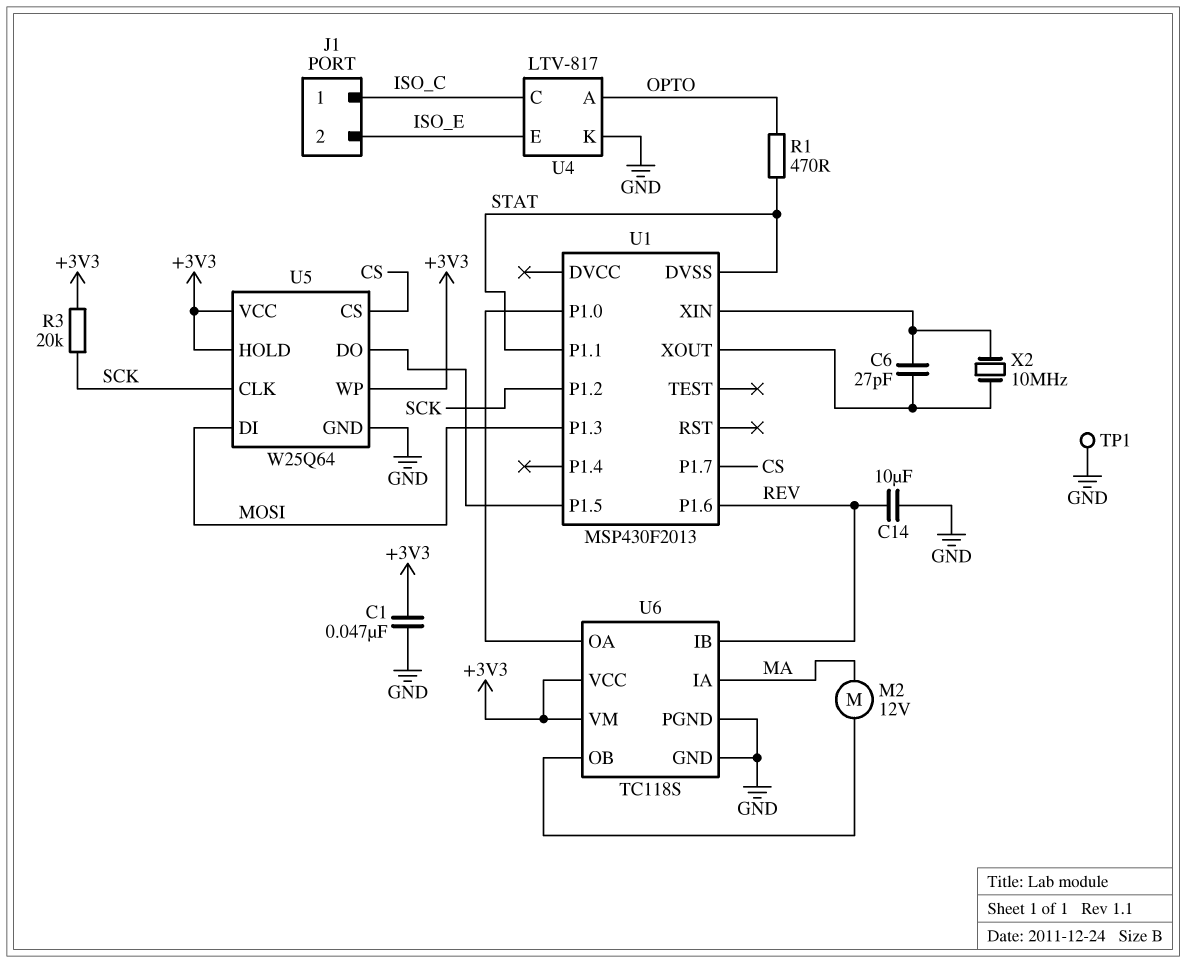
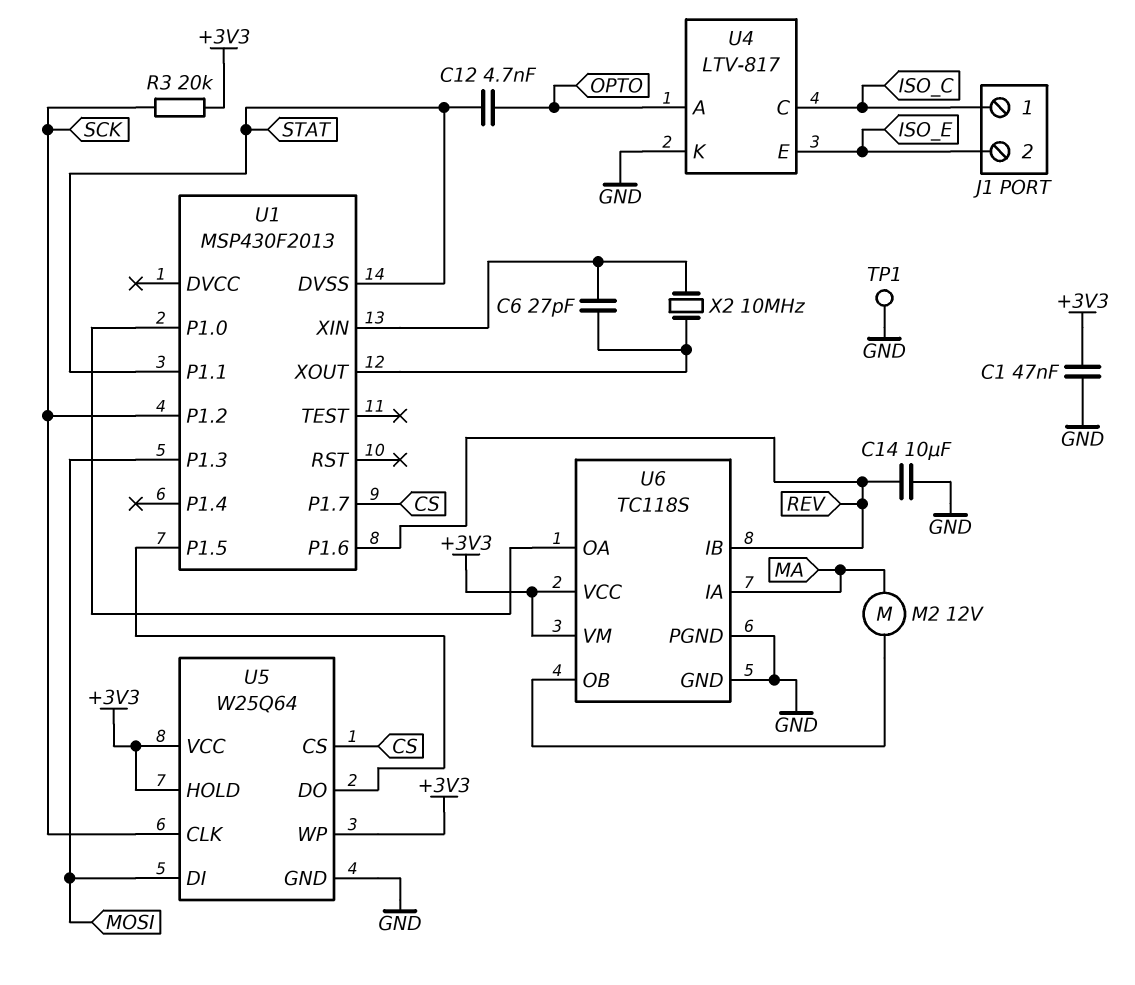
C12: none -> 4.7nF (OPTO, STAT)
R1: 470 (OPTO, STAT) -> none

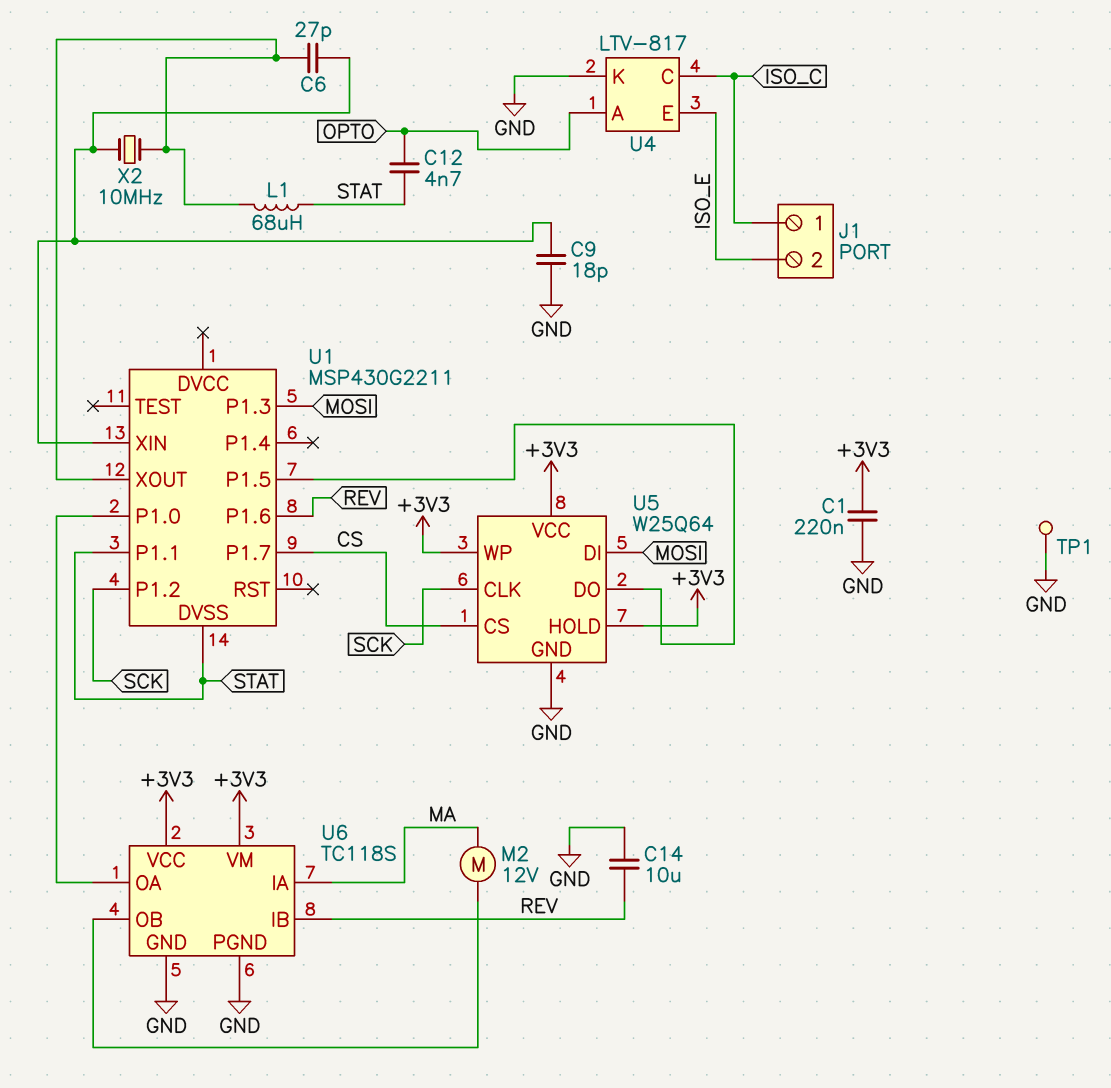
C1: 47nF (+3V3, GND) -> 220nF (+3V3, GND)
C9: none -> 18pF (GND, U1/XIN)
L1: none -> 68uH (STAT, U1/XOUT)
R3: 20k (+3V3, SCK) -> none
U1: MSP430F2013 -> MSP430G2211

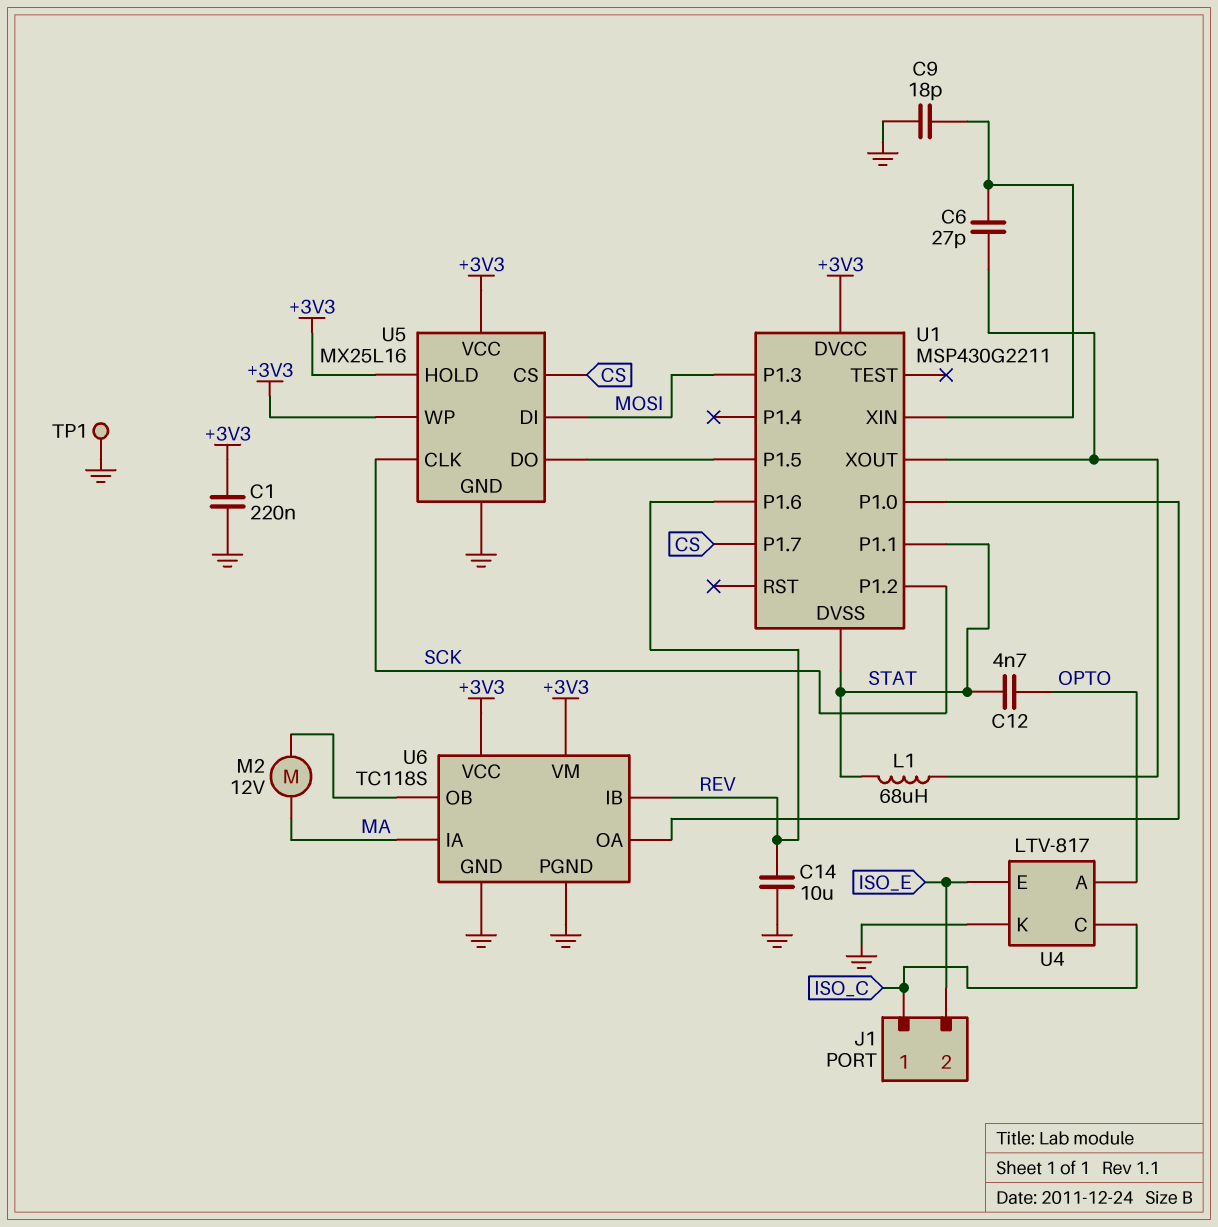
U1 pin DVCC: none -> +3V3
U5: W25Q64 -> MX25L16
X2: 10MHz (U1/XIN, U1/XOUT) -> none

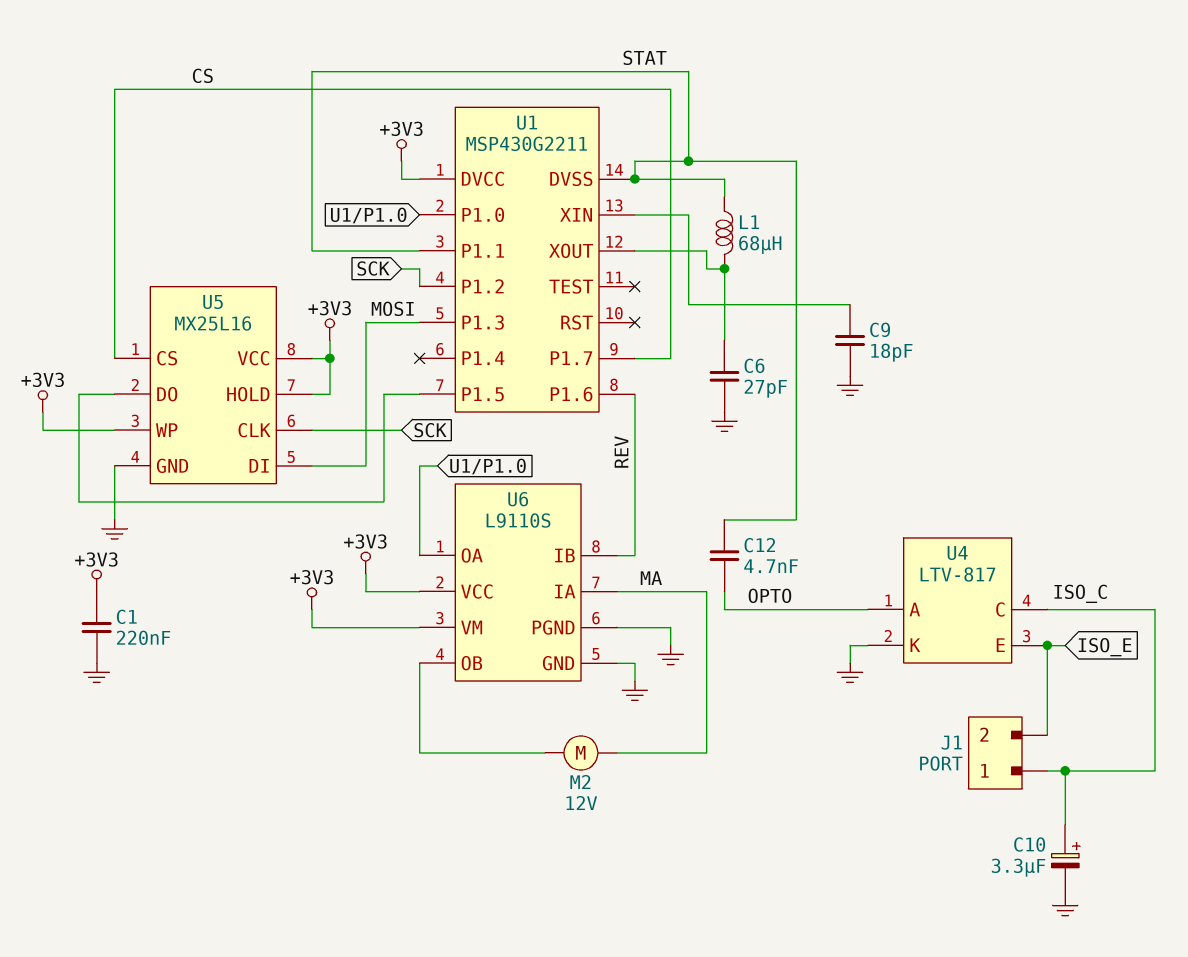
C6: 27pF (U1/XIN, U1/XOUT) -> 27pF (GND, U1/XOUT)
C10: none -> 3.3uF (plus ISO_C, minus GND)
C14: 10uF (GND, REV) -> none
TP1: test point (GND) -> none
U6: TC118S -> L9110S

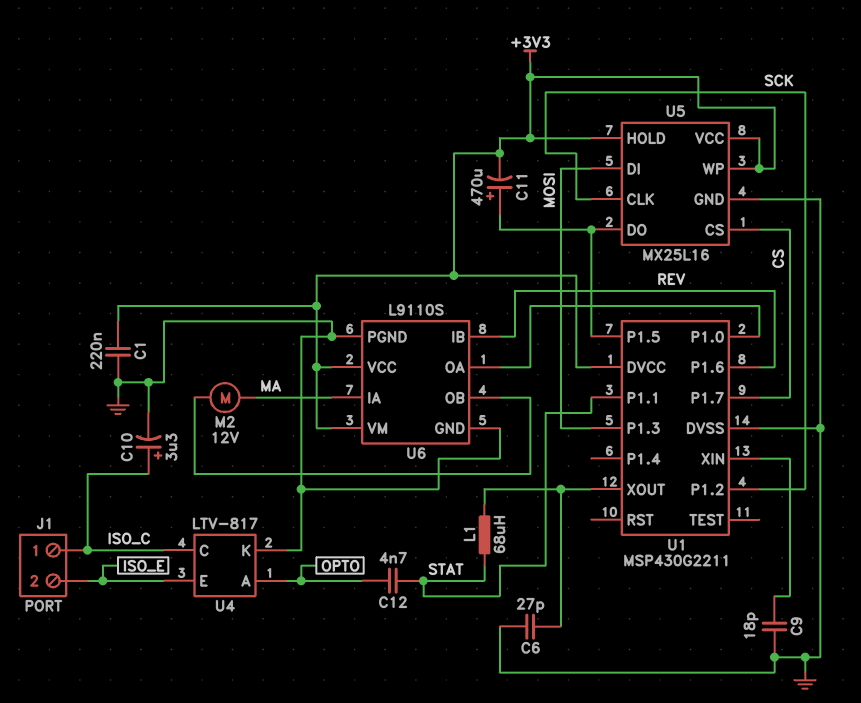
C11: none -> 470uF (plus U1/P1.5, minus +3V3)
U1 pin DVSS: STAT -> GND

